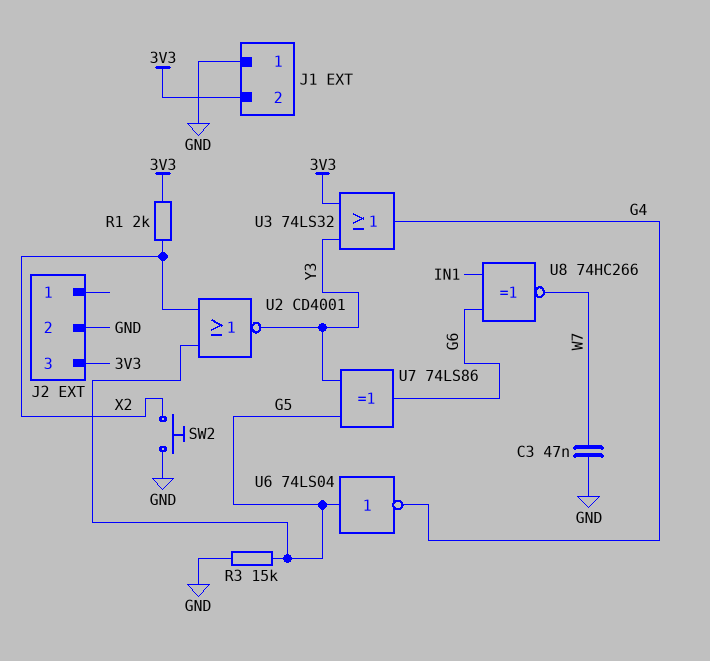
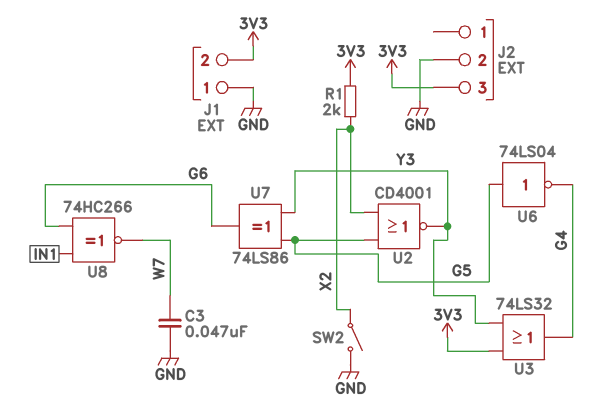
R3: 15k (G5, GND) -> none
SW2: button (GND, X2) -> switch (GND, X2)

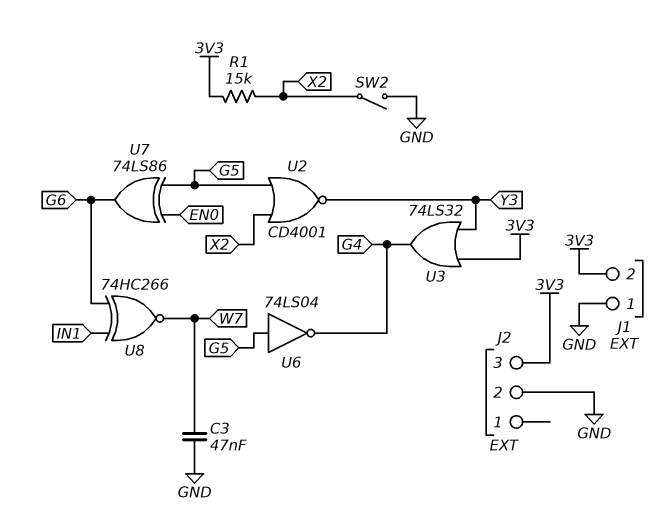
R1: 2k (3V3, X2) -> 15k (3V3, X2)
U7: XOR 74LS86 (in G5, in Y3, out G6) -> XOR 74LS86 (in EN0, in G5, out G6)

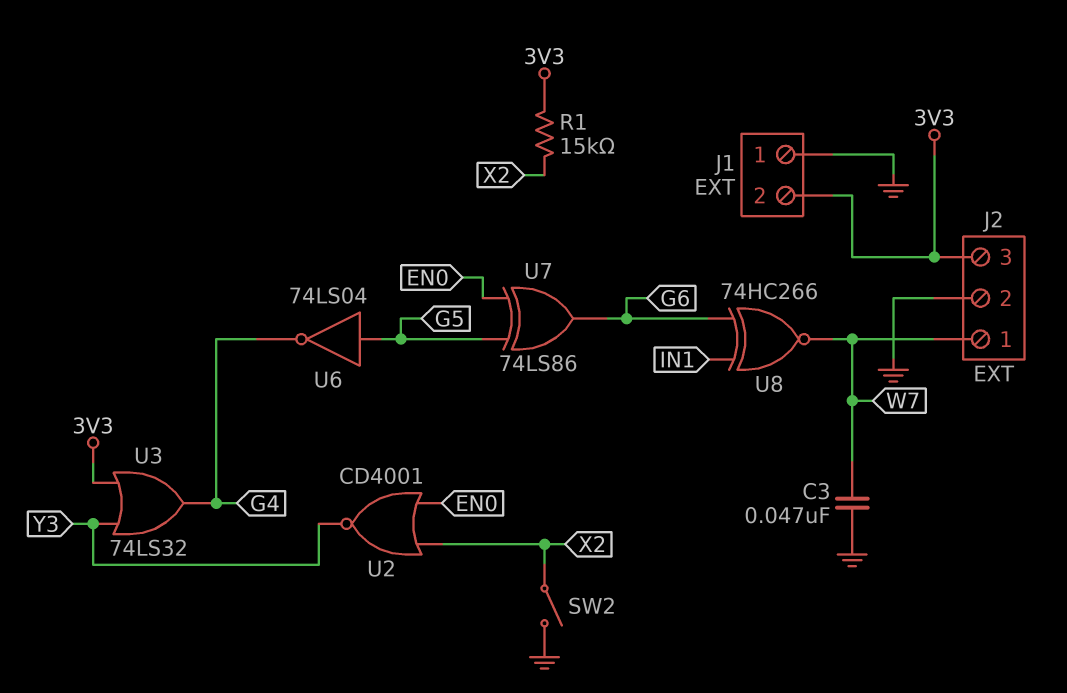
J2 pin 1: none -> W7
U2: NOR CD4001 (in G5, in X2, out Y3) -> NOR CD4001 (in EN0, in X2, out Y3)

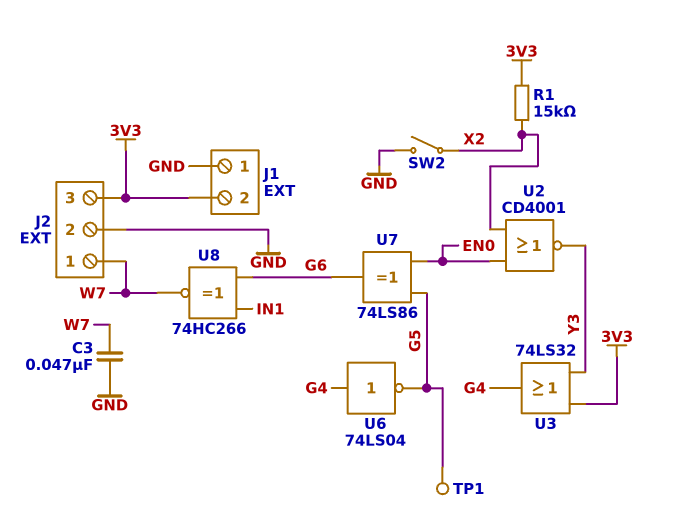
TP1: none -> test point (G5)
U6: NOT 74LS04 (in G5, out G4) -> NOT 74LS04 (in G4, out G5)

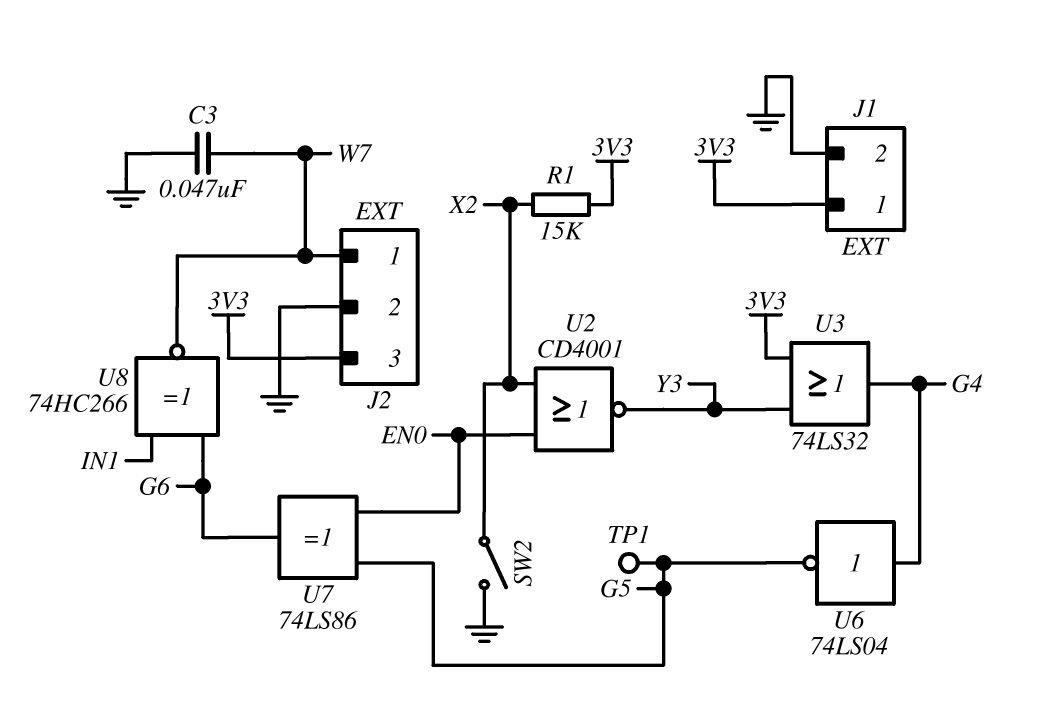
J1 pin 1: GND -> 3V3
J1 pin 2: 3V3 -> GND

